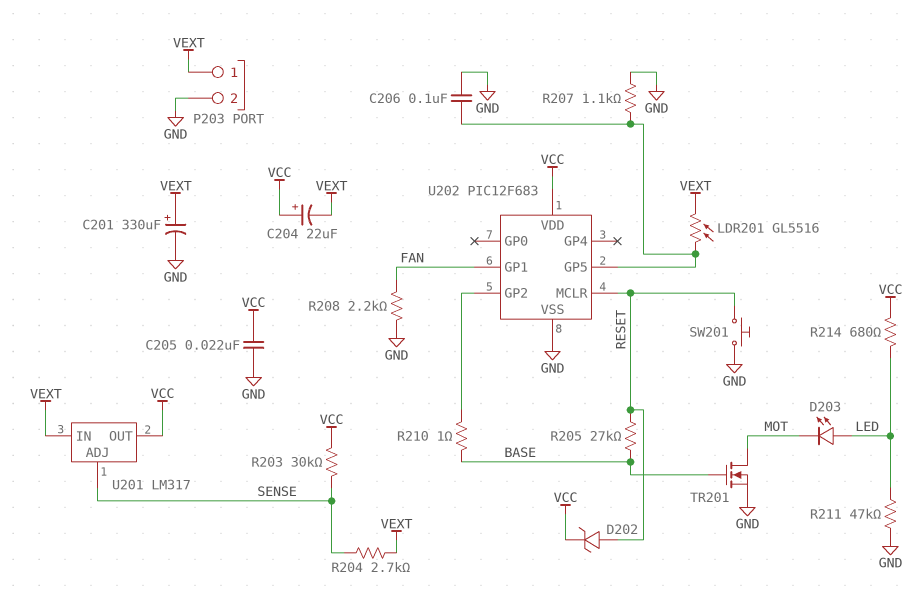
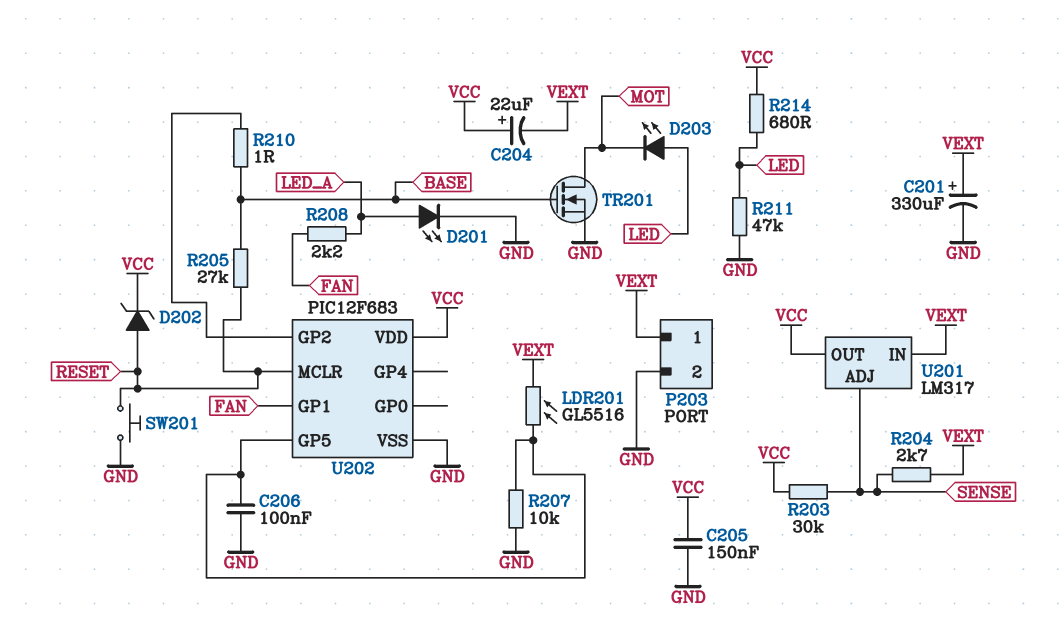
C205: 22nF (GND, VCC) -> 150nF (GND, VCC)
D201: none -> LED (A LED_A, K GND)
R207: 1.1k (GND, U202/GP5) -> 10k (GND, U202/GP5)
R208: 2.2k (FAN, GND) -> 2.2k (FAN, LED_A)

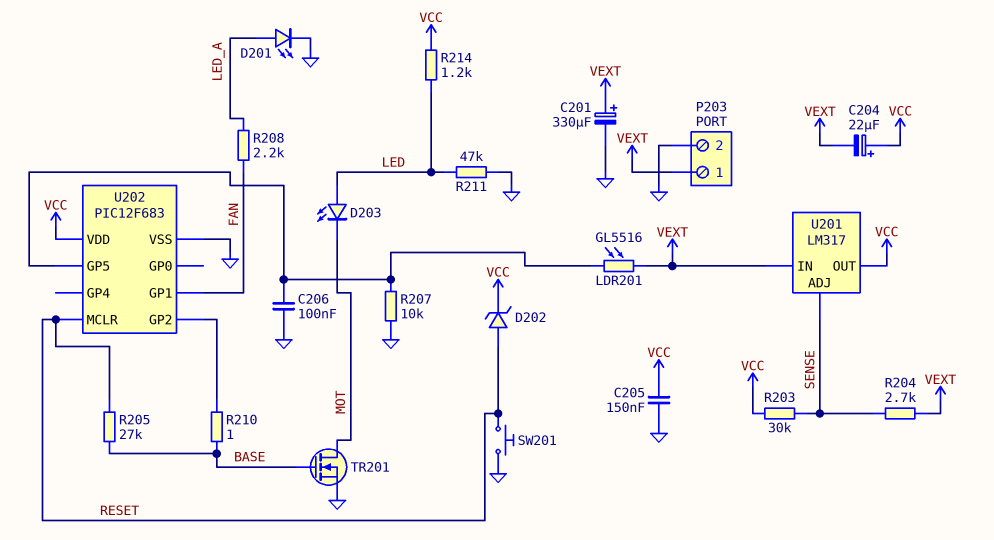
R214: 680 (LED, VCC) -> 1.2k (LED, VCC)

